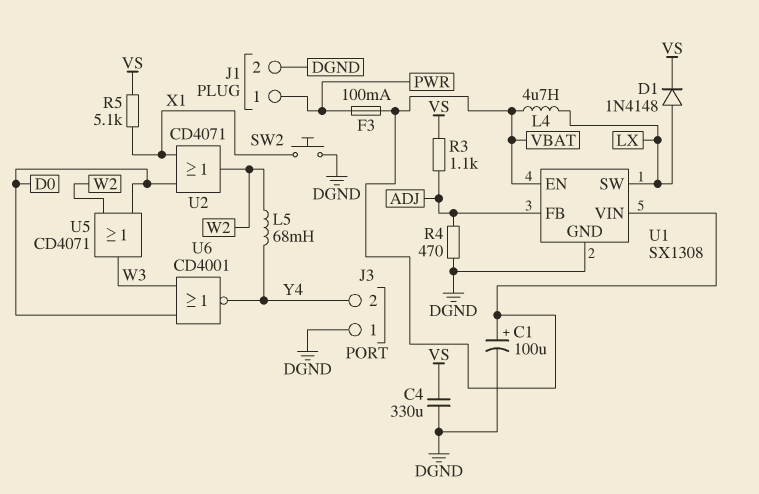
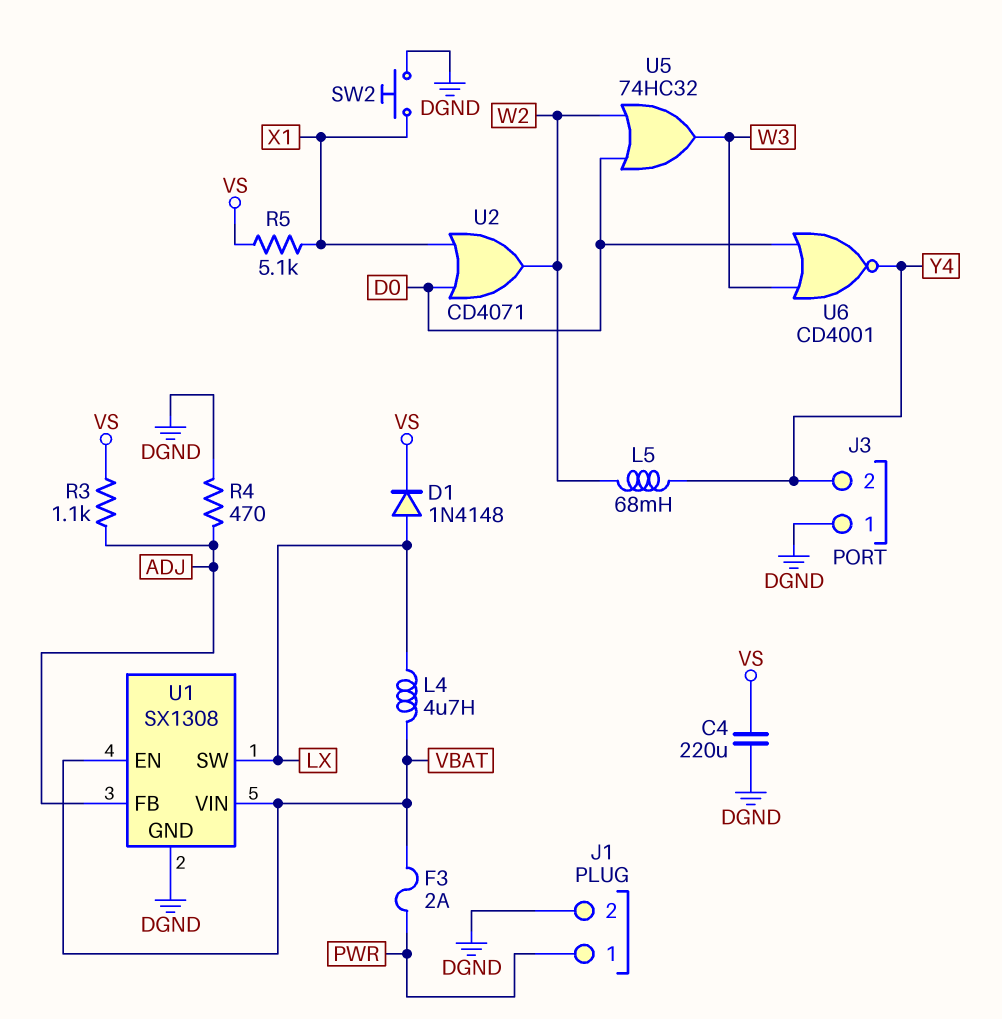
C1: 100uF (plus VBAT, minus DGND) -> none
C4: 330uF (DGND, VS) -> 220uF (DGND, VS)
F3: 100mA (PWR, VBAT) -> 2A (PWR, VBAT)
U5: OR CD4071 (in D0, in W2, out W3) -> OR 74HC32 (in D0, in W2, out W3)

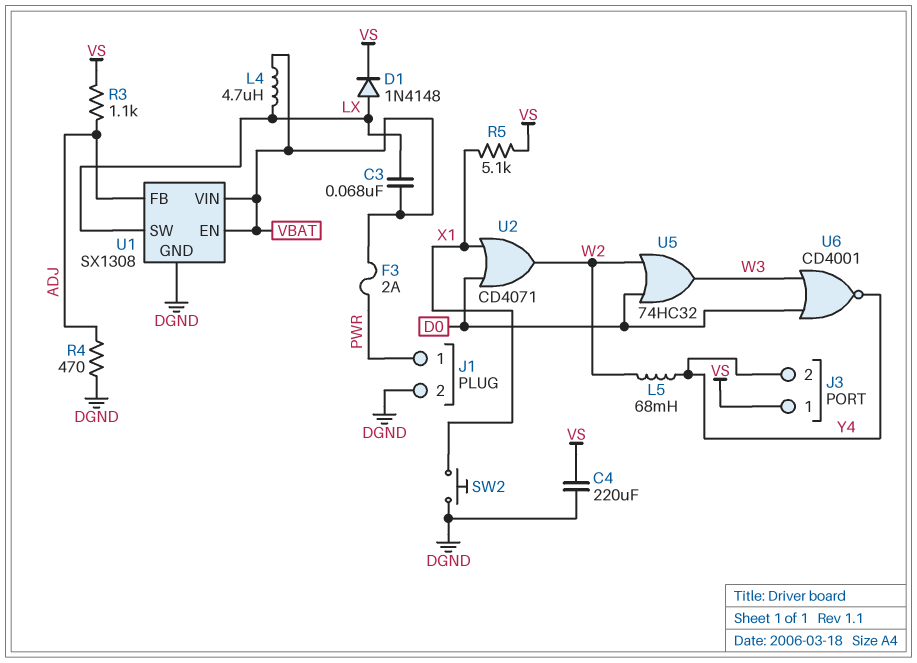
C3: none -> 68nF (LX, VBAT)
J3 pin 1: DGND -> VS

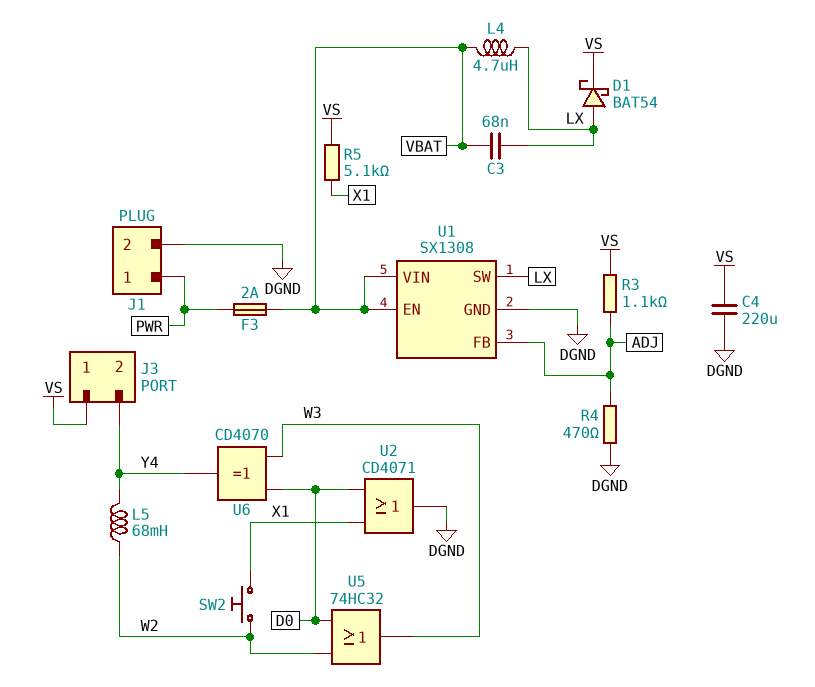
D1: diode 1N4148 (A LX, K VS) -> schottky BAT54 (A LX, K VS)
SW2: button (DGND, X1) -> button (W2, X1)
U2: OR CD4071 (in D0, in X1, out W2) -> OR CD4071 (in D0, in X1, out DGND)
U6: NOR CD4001 (in D0, in W3, out Y4) -> XOR CD4070 (in D0, in W3, out Y4)

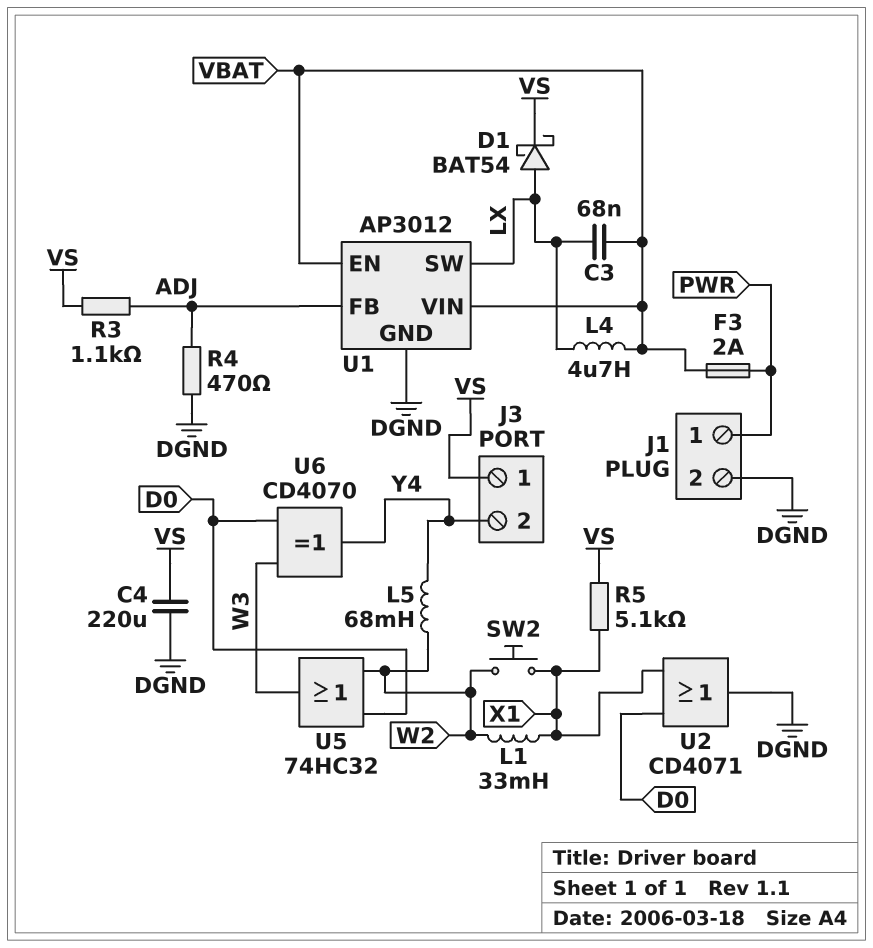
L1: none -> 33mH (W2, X1)
U1: SX1308 -> AP3012

